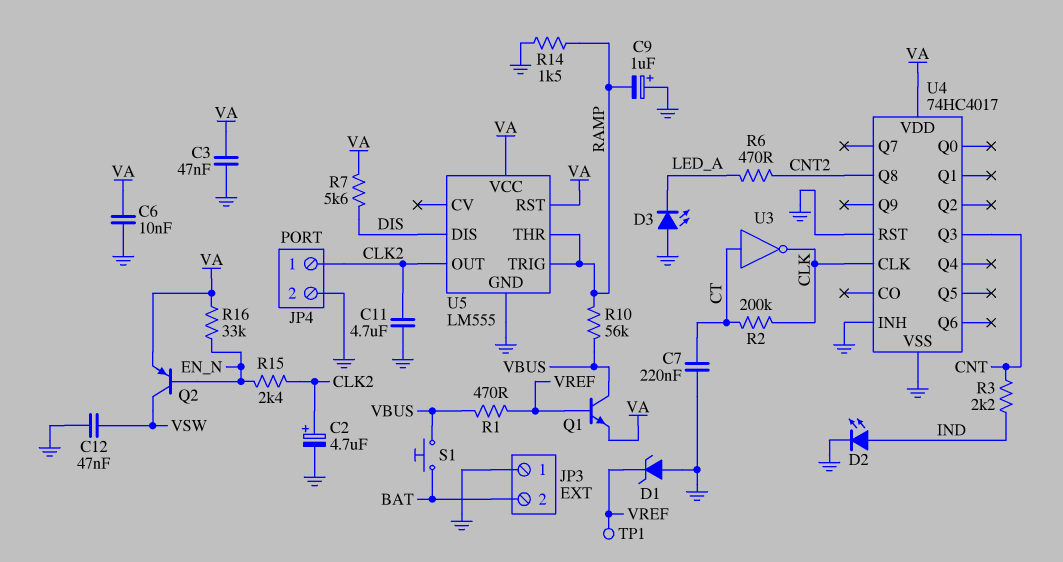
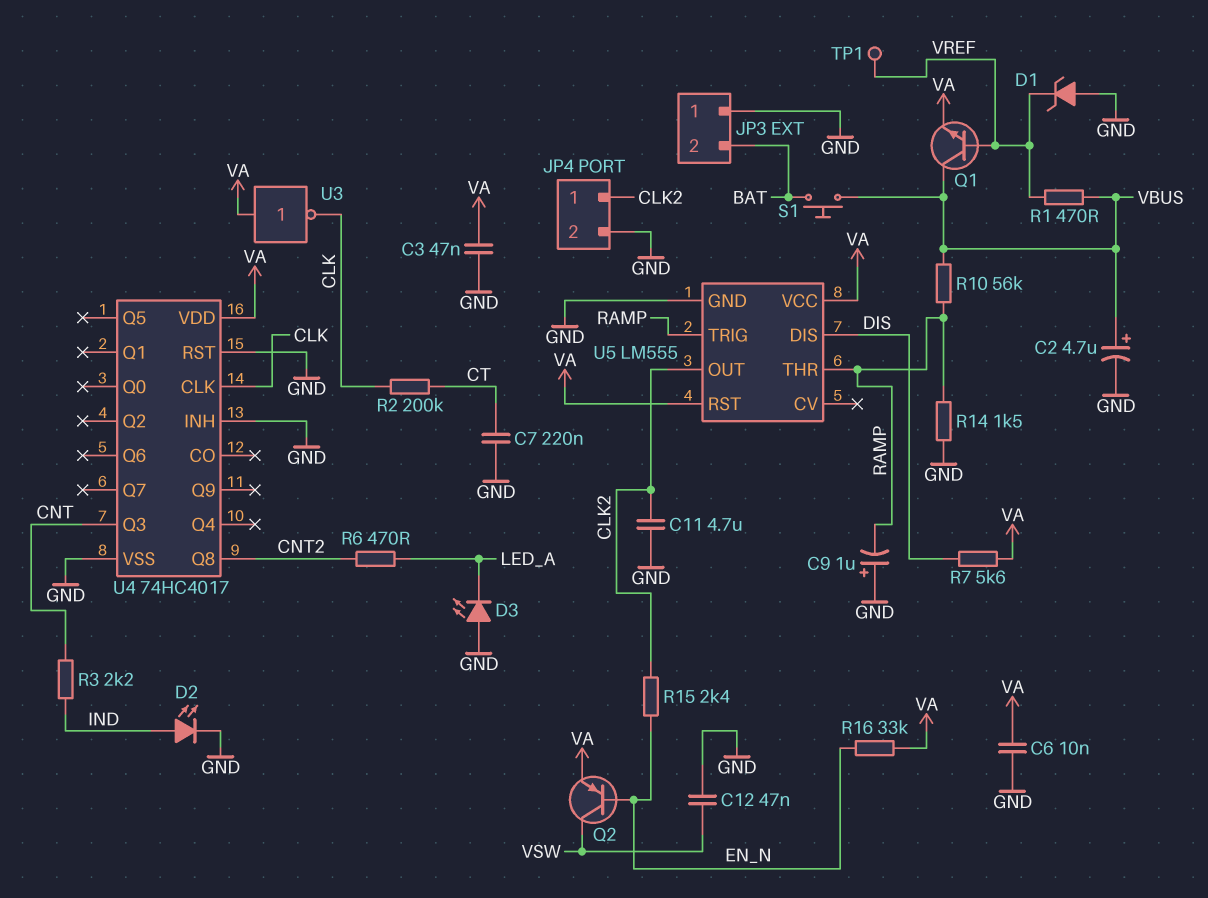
C2: 4.7uF (plus CLK2, minus GND) -> 4.7uF (plus VBUS, minus GND)
U3: NOT (in CT, out CLK) -> NOT (in VA, out CLK)

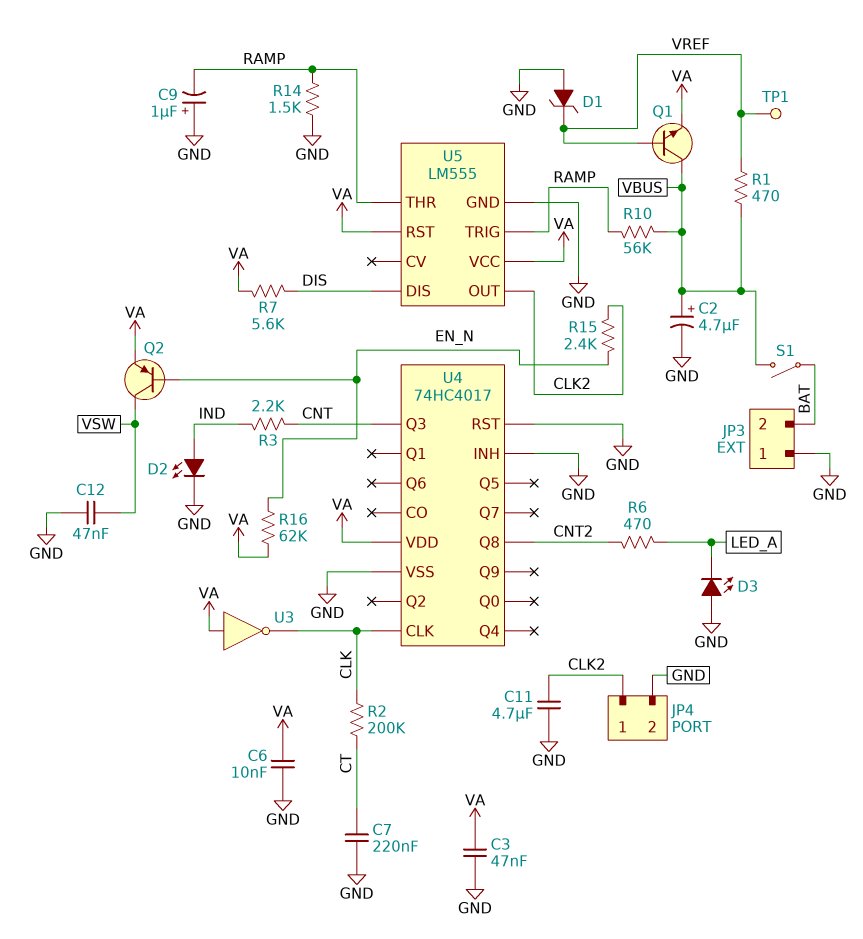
R16: 33k (EN_N, VA) -> 62k (EN_N, VA)
S1: button (BAT, VBUS) -> switch (BAT, VBUS)

